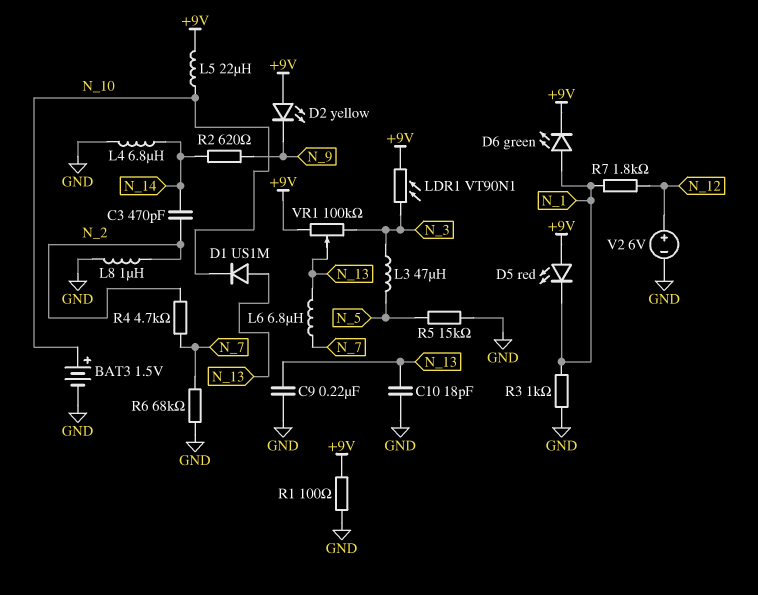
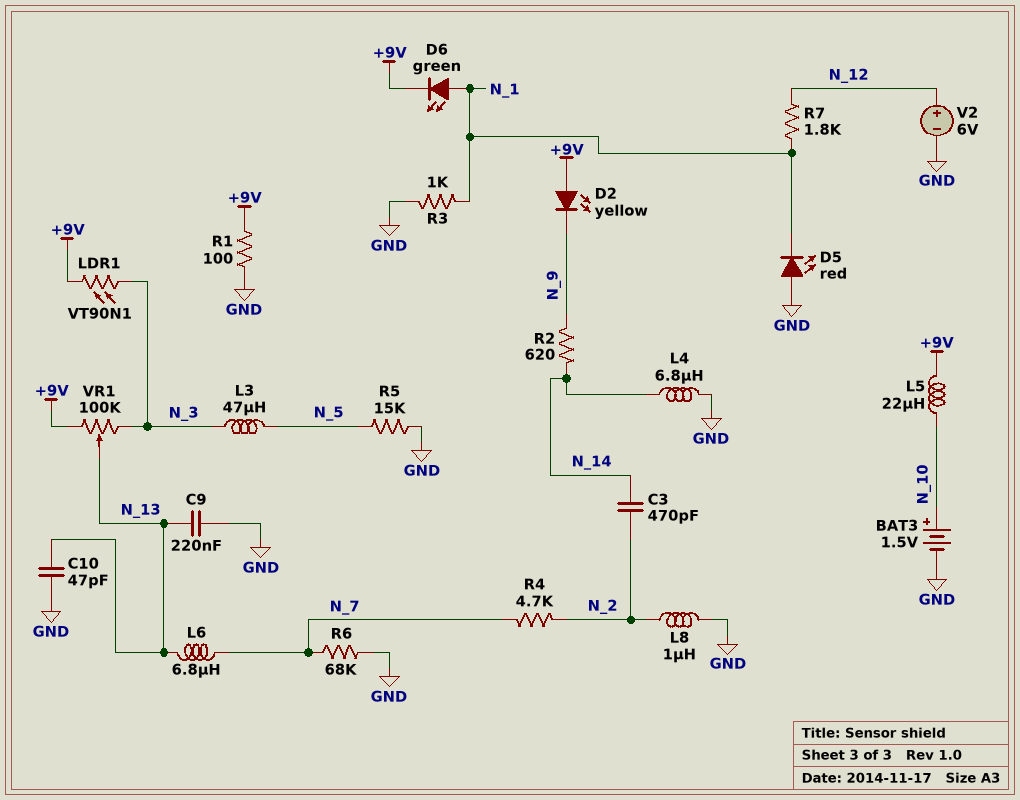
C10: 18pF (GND, N_13) -> 47pF (GND, N_13)
D1: diode US1M (A N_13, K N_10) -> none
D5: LED red (A +9V, K N_1) -> LED red (A GND, K N_1)

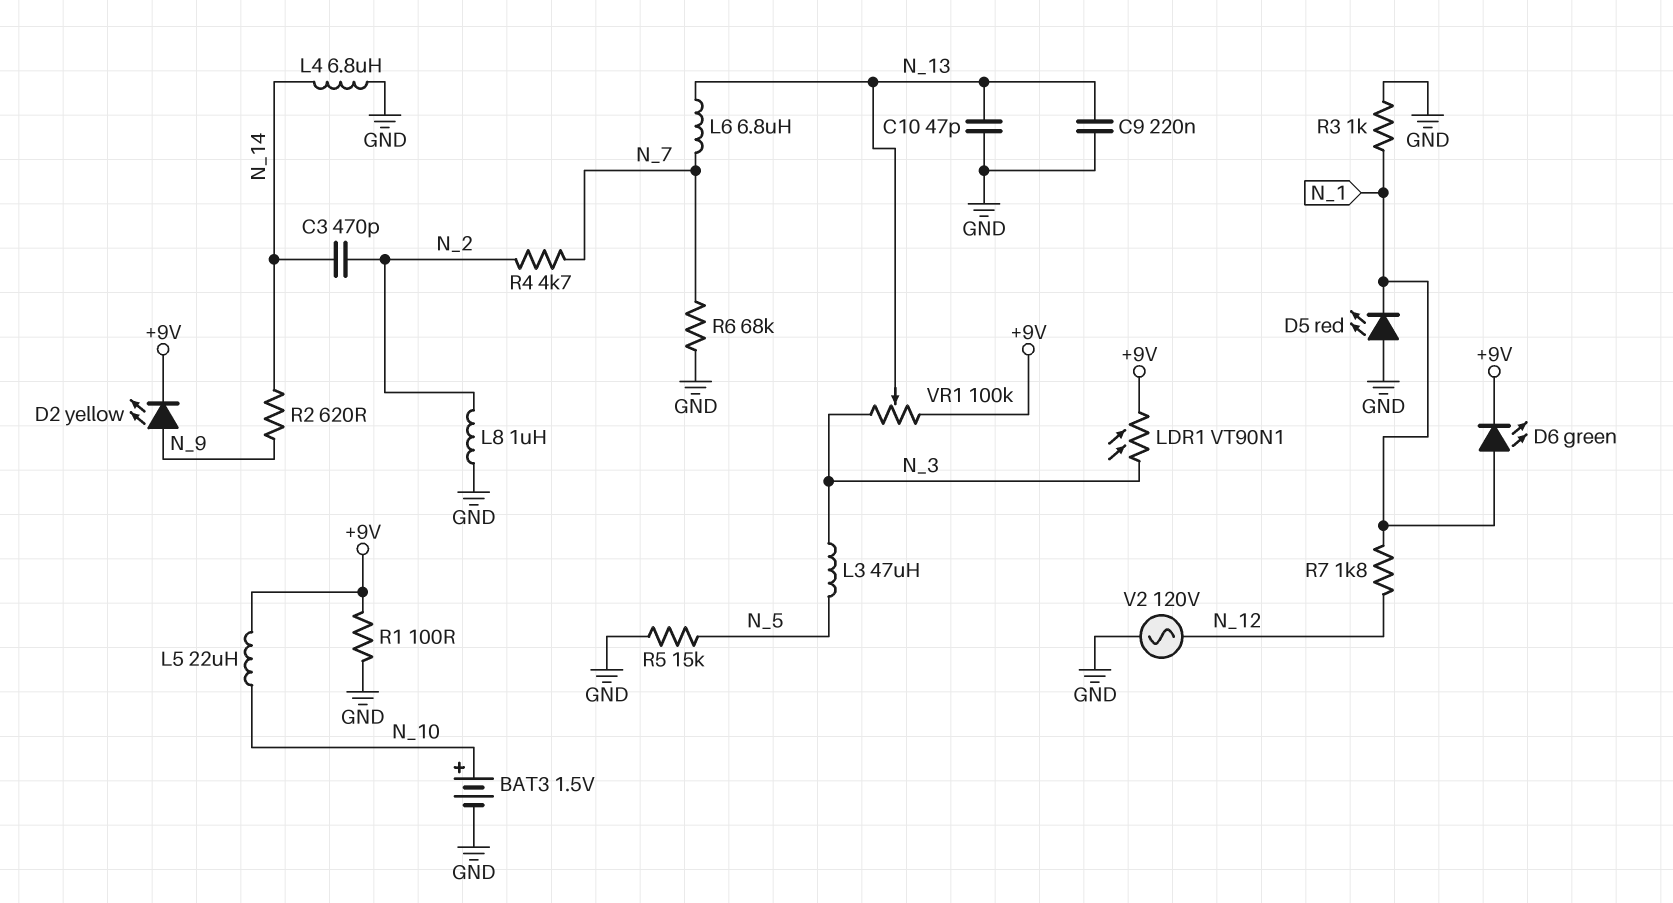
D2: LED yellow (A +9V, K N_9) -> LED yellow (A N_9, K +9V)
V2: 6V (plus N_12, minus GND) -> AC 120V (GND, N_12)

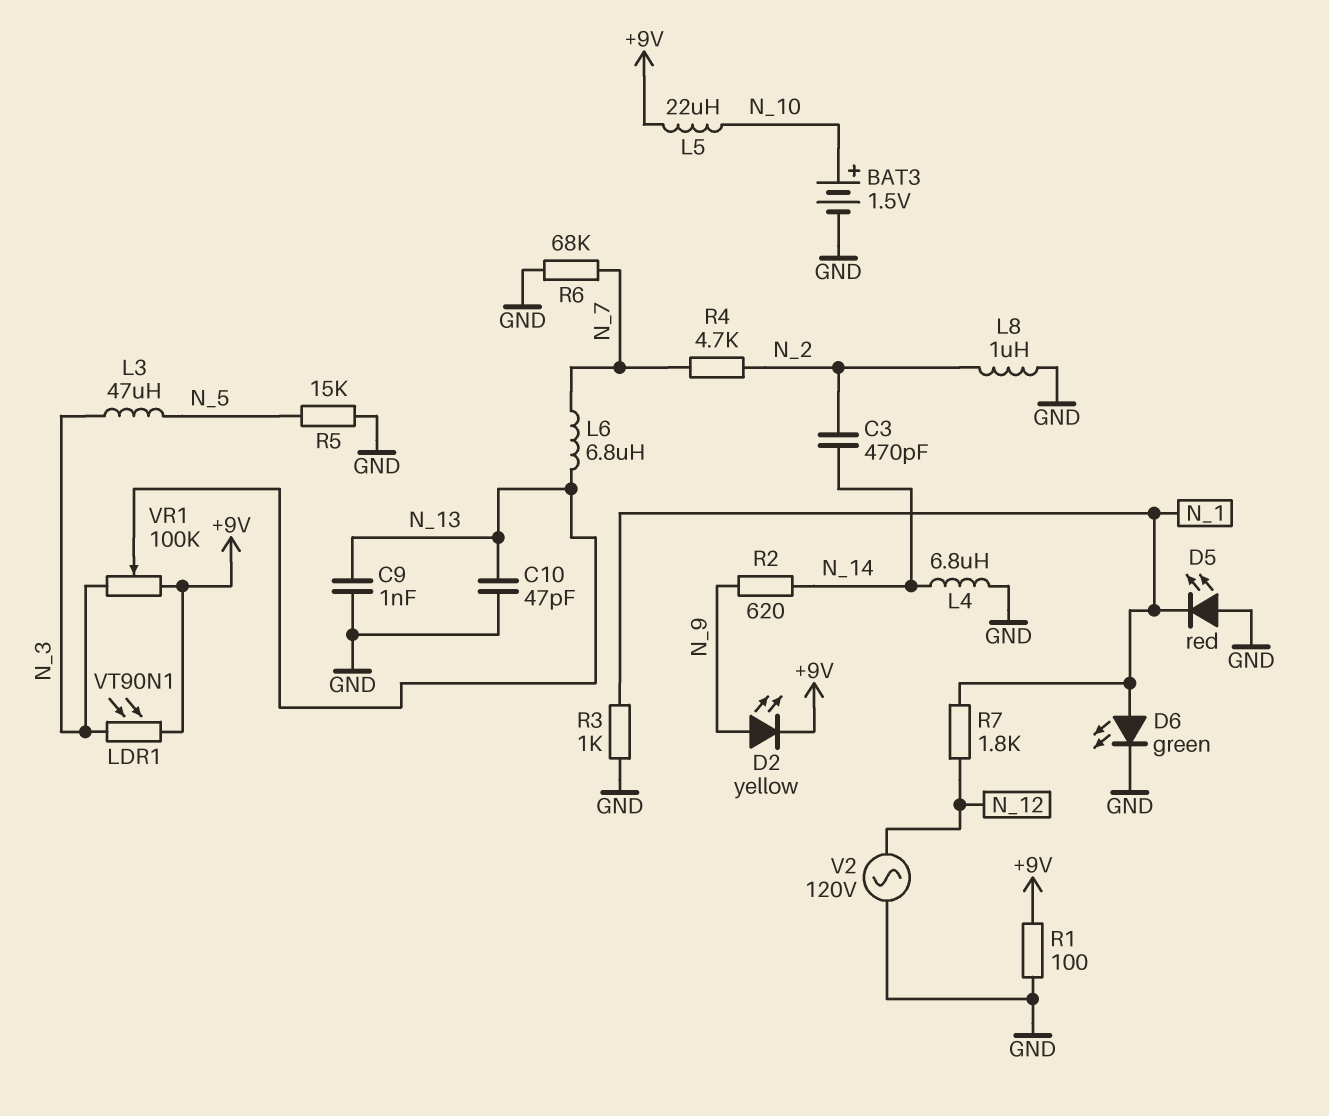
C9: 220nF (GND, N_13) -> 1nF (GND, N_13)
D6: LED green (A N_1, K +9V) -> LED green (A N_1, K GND)

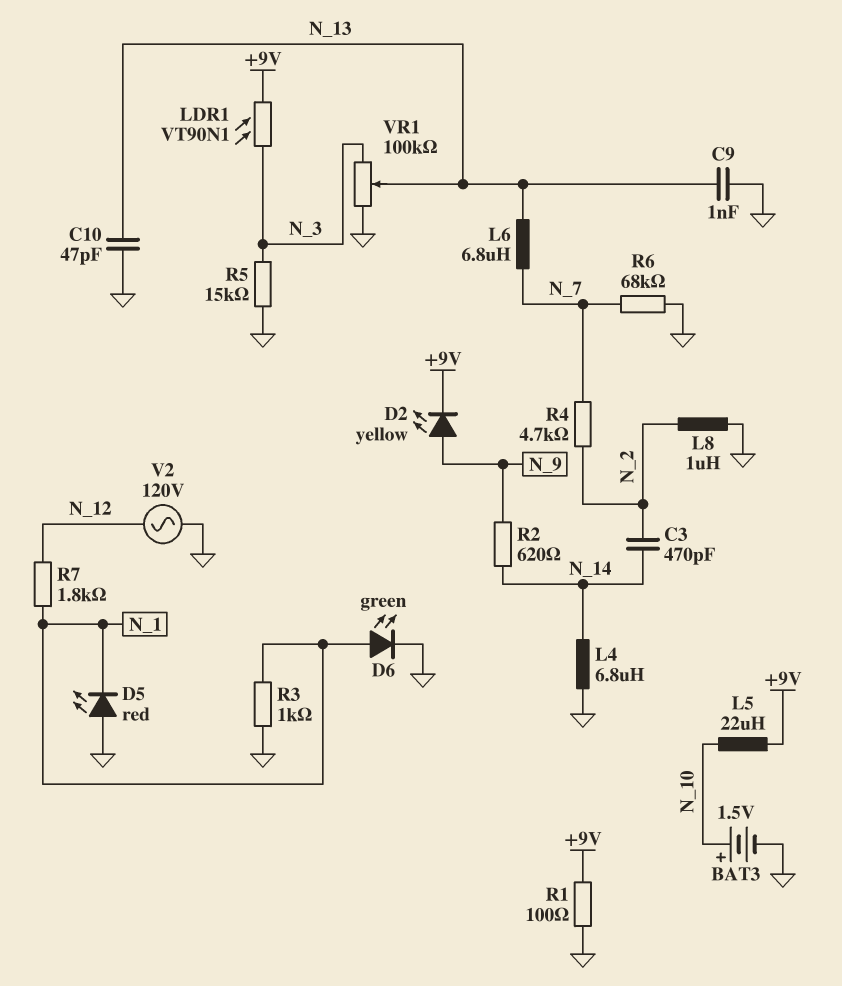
L3: 47uH (N_3, N_5) -> none
R5: 15k (GND, N_5) -> 15k (GND, N_3)
VR1: 100k (+9V, N_3, wiper N_13) -> 100k (GND, N_3, wiper N_13)

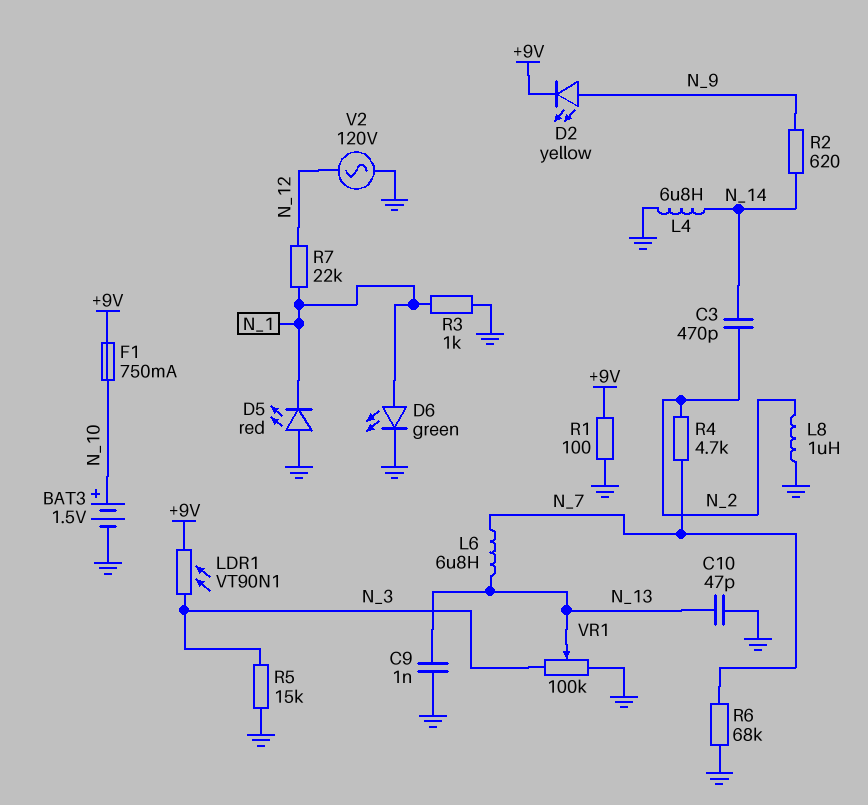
F1: none -> 750mA (+9V, N_10)
L5: 22uH (+9V, N_10) -> none
R7: 1.8k (N_1, N_12) -> 22k (N_1, N_12)

